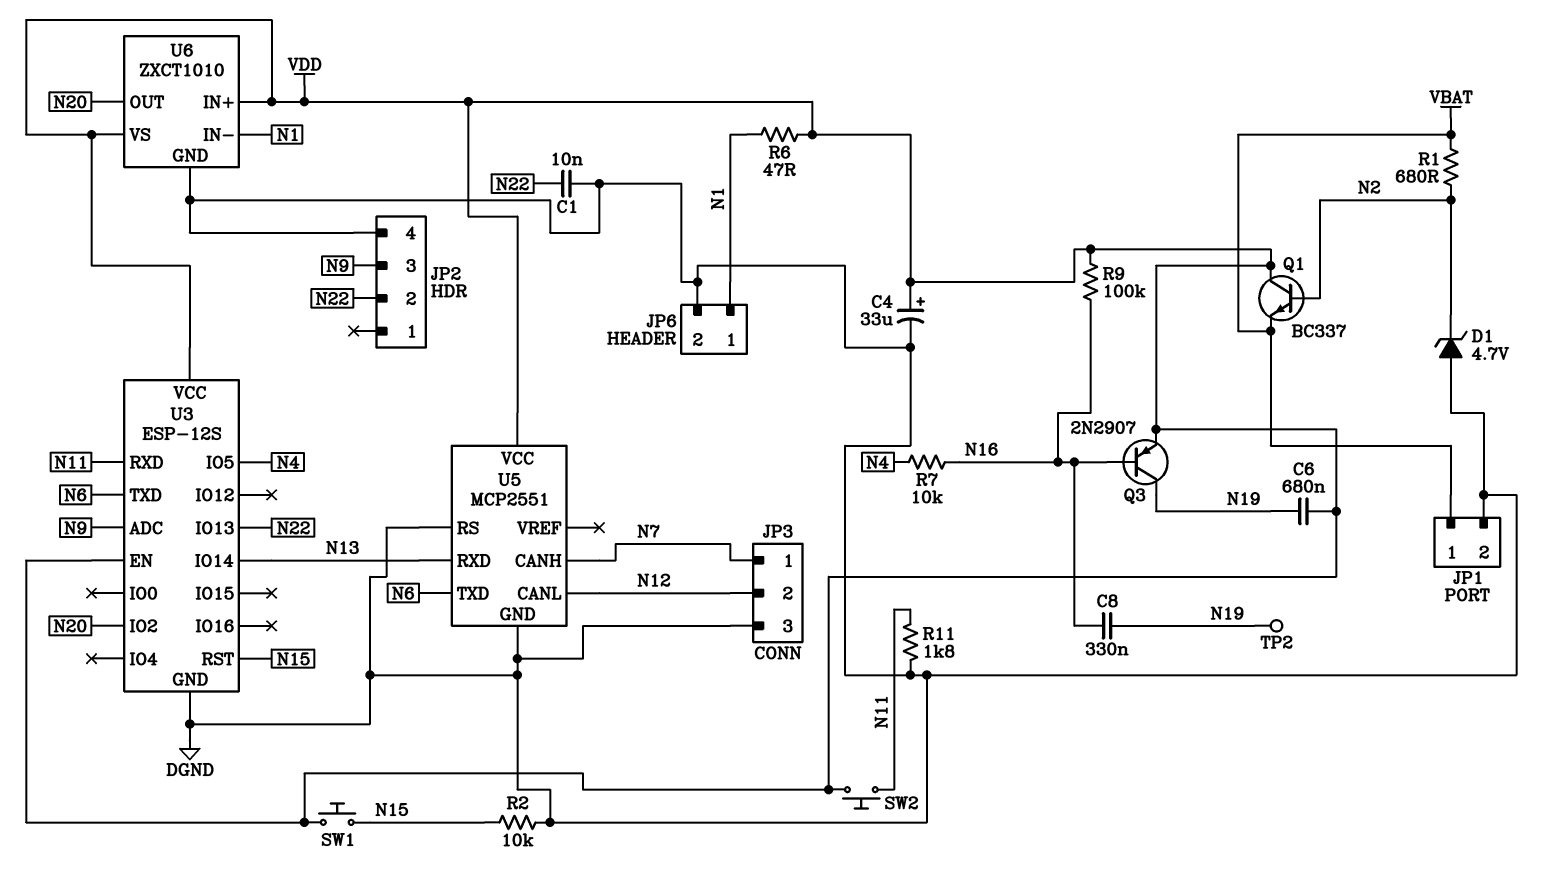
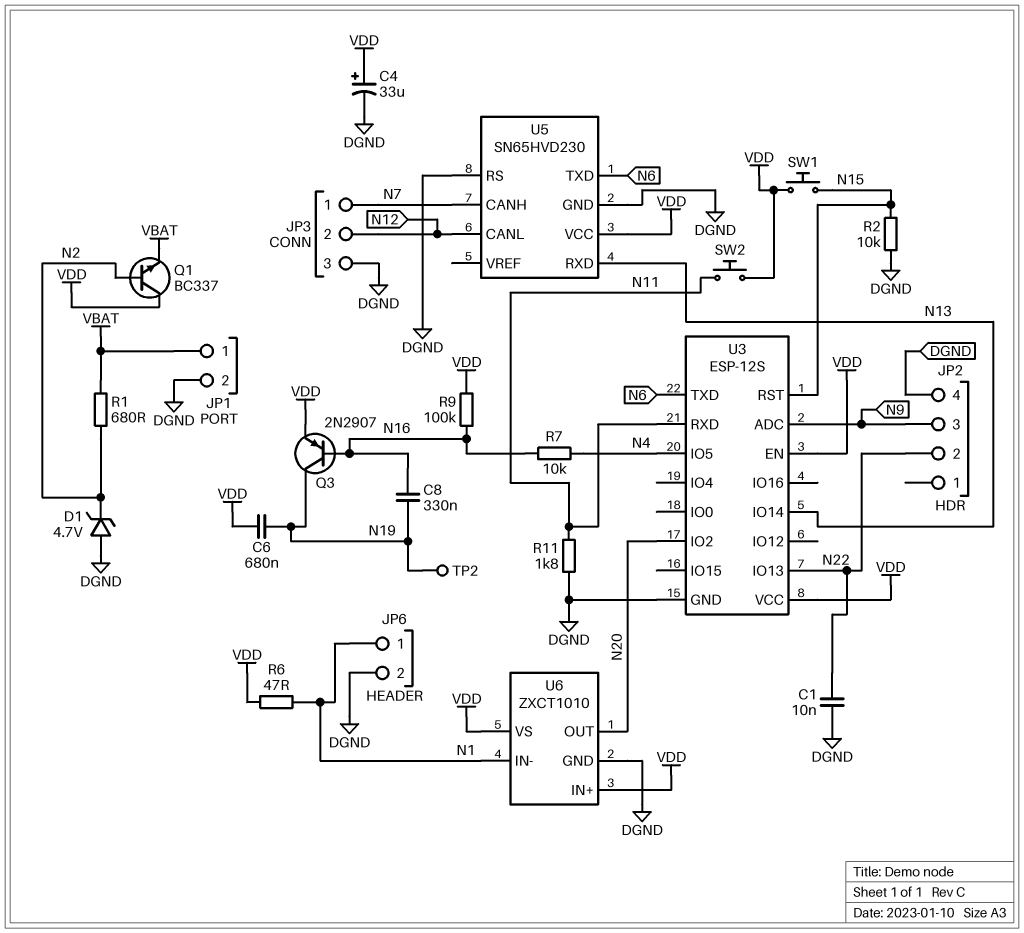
U5: MCP2551 -> SN65HVD230

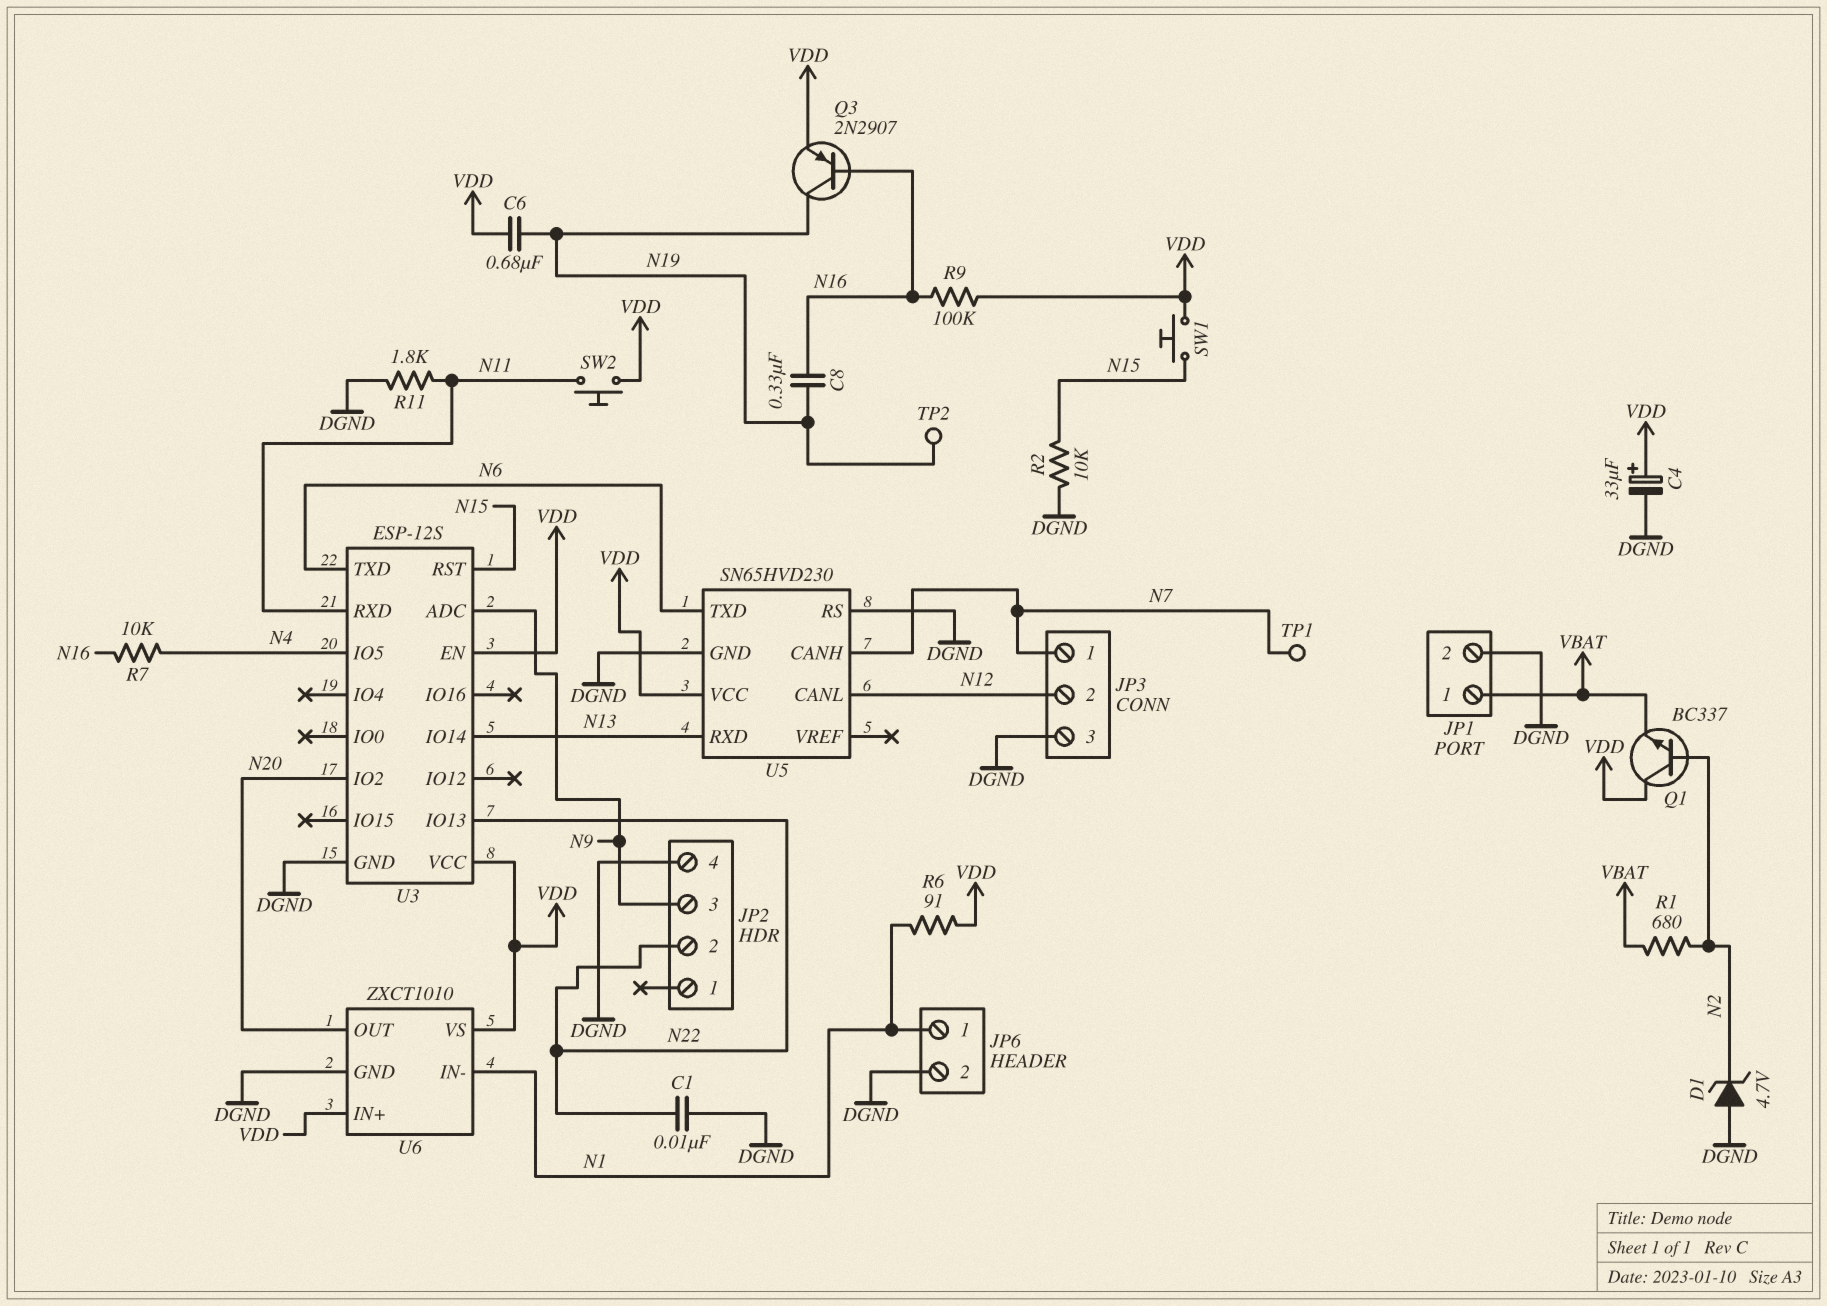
R6: 47 (N1, VDD) -> 91 (N1, VDD)
TP1: none -> test point (N7)

